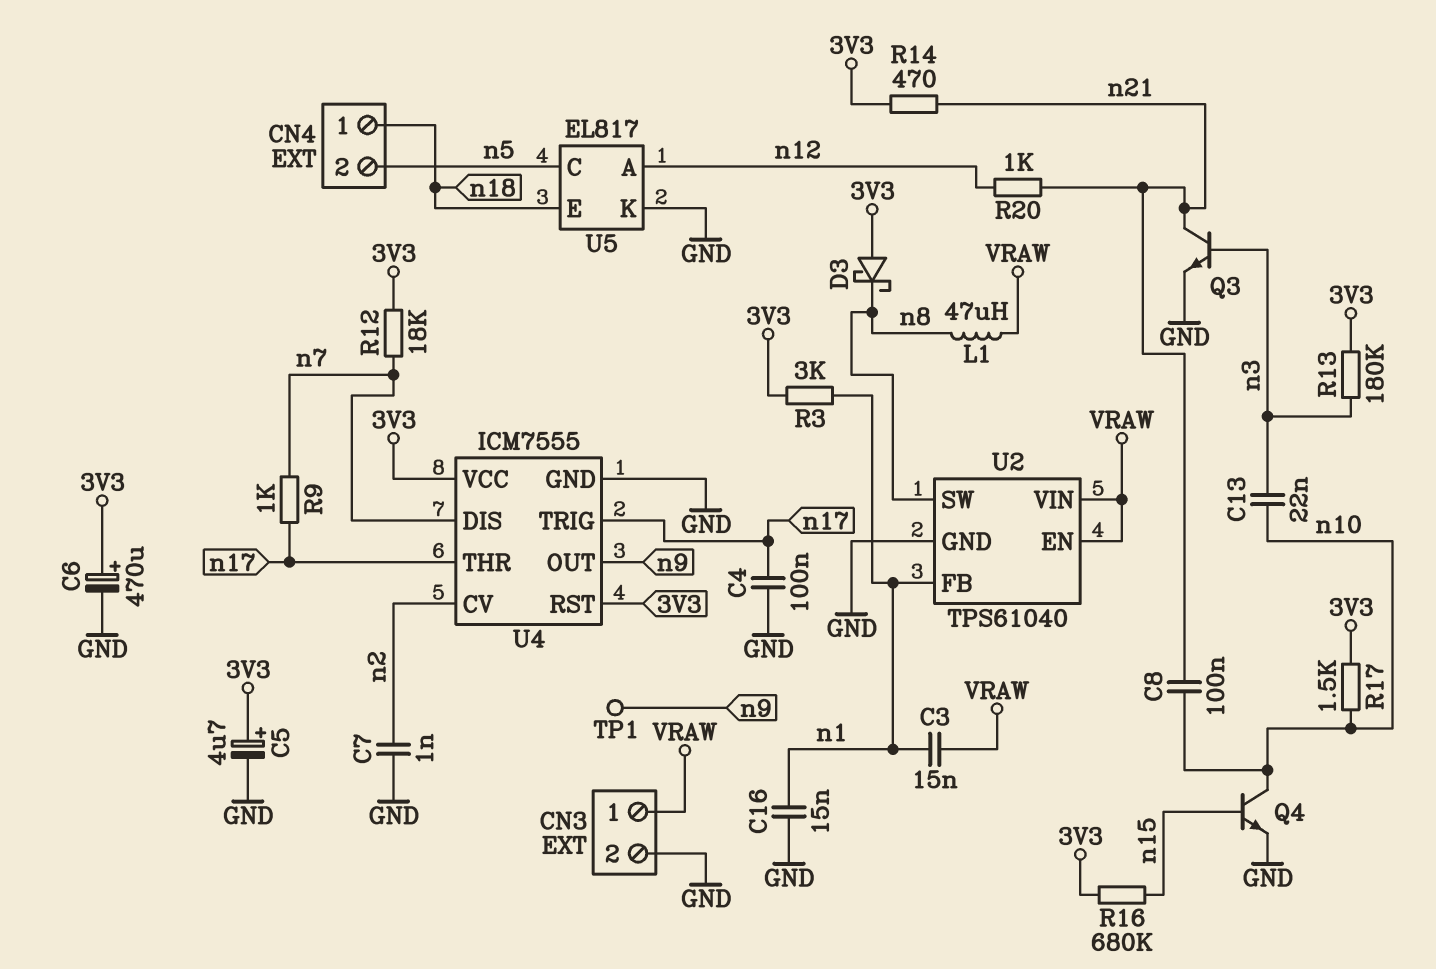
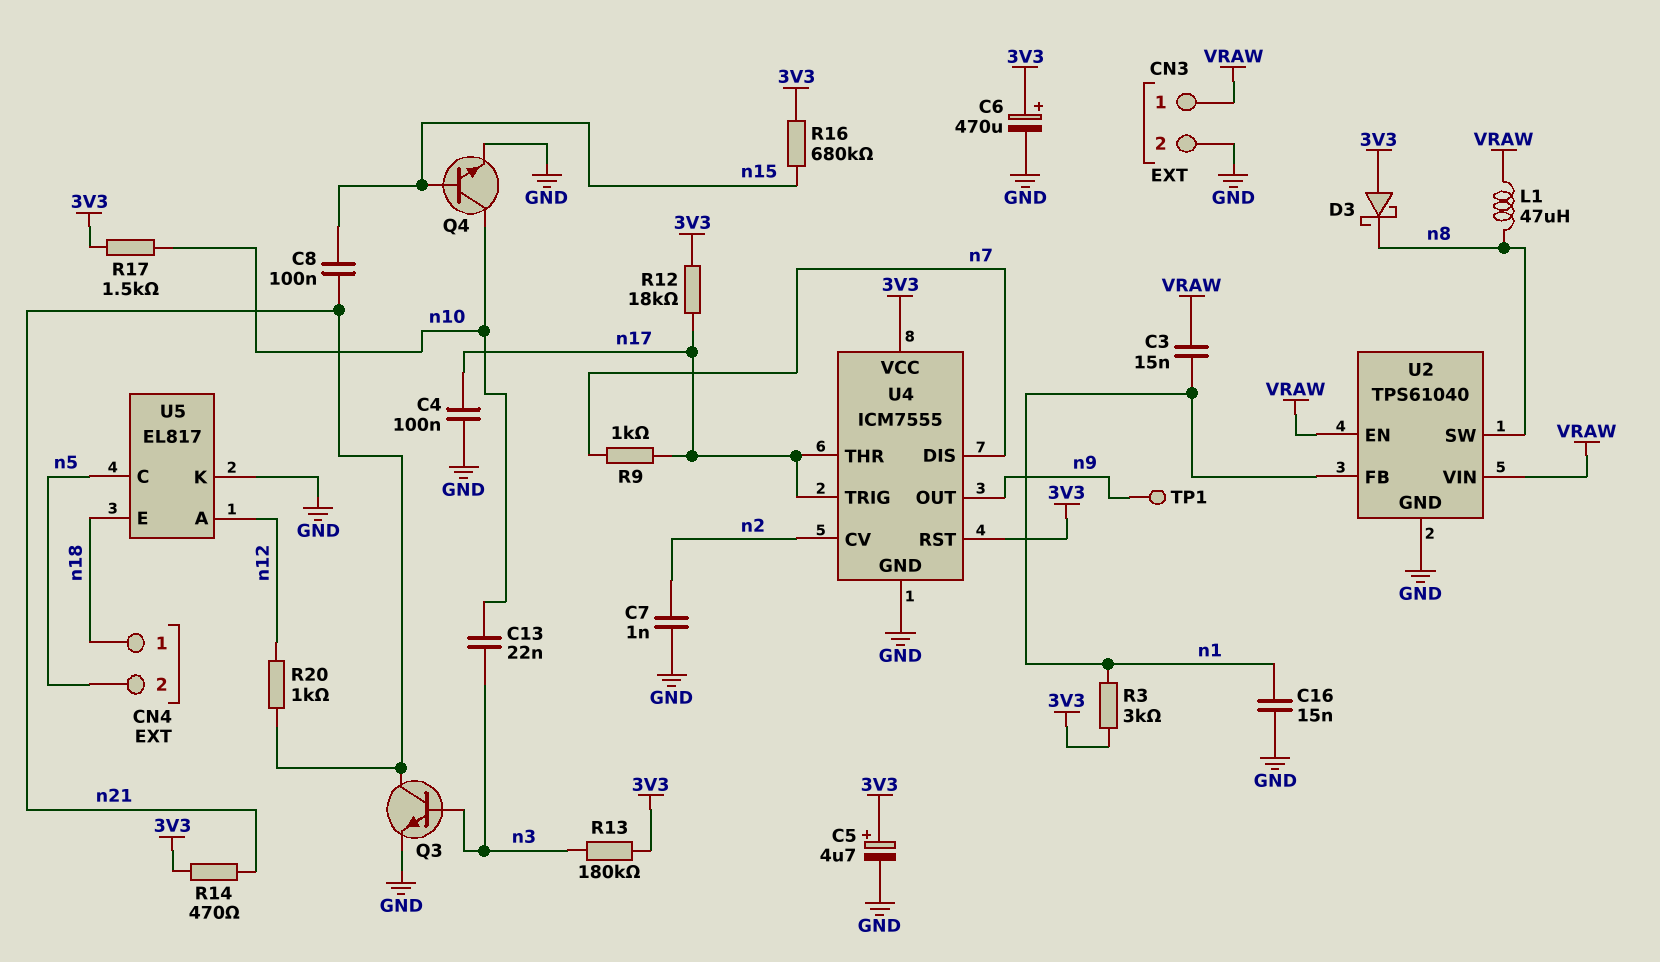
C8: 100nF (n10, n21) -> 100nF (n15, n21)
R12: 18k (3V3, n7) -> 18k (3V3, n17)

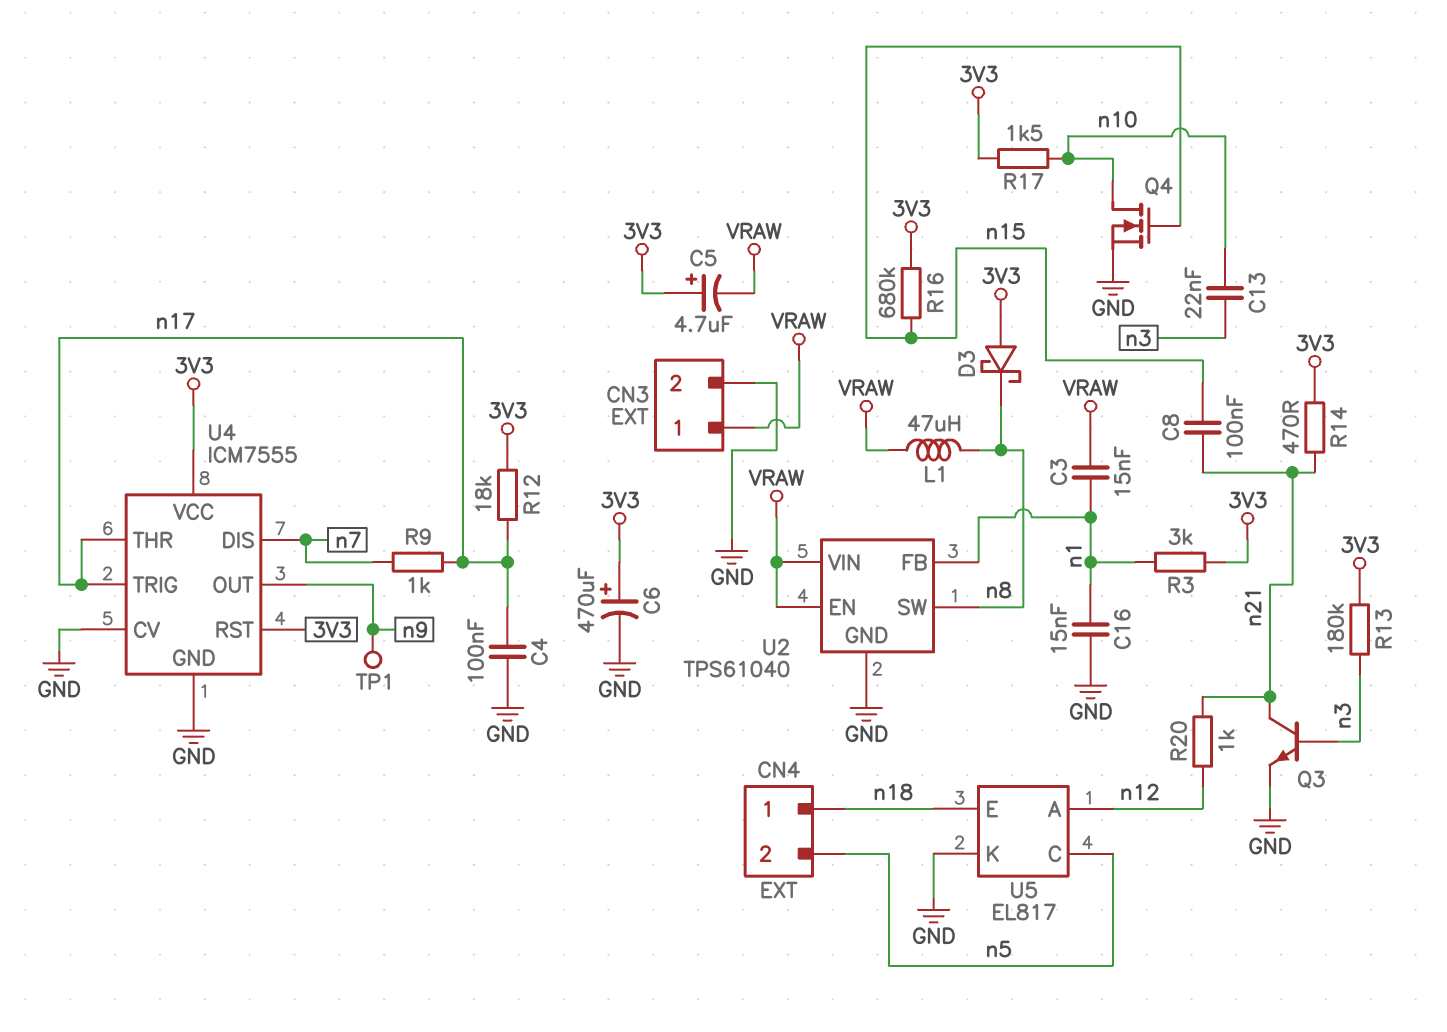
C5: 4.7uF (plus 3V3, minus GND) -> 4.7uF (plus 3V3, minus VRAW)
C7: 1nF (GND, n2) -> none
Q4: NPN (B n15, C n10, E GND) -> NMOS (G n15, D n10, S GND)
U4 pin CV: n2 -> GND

